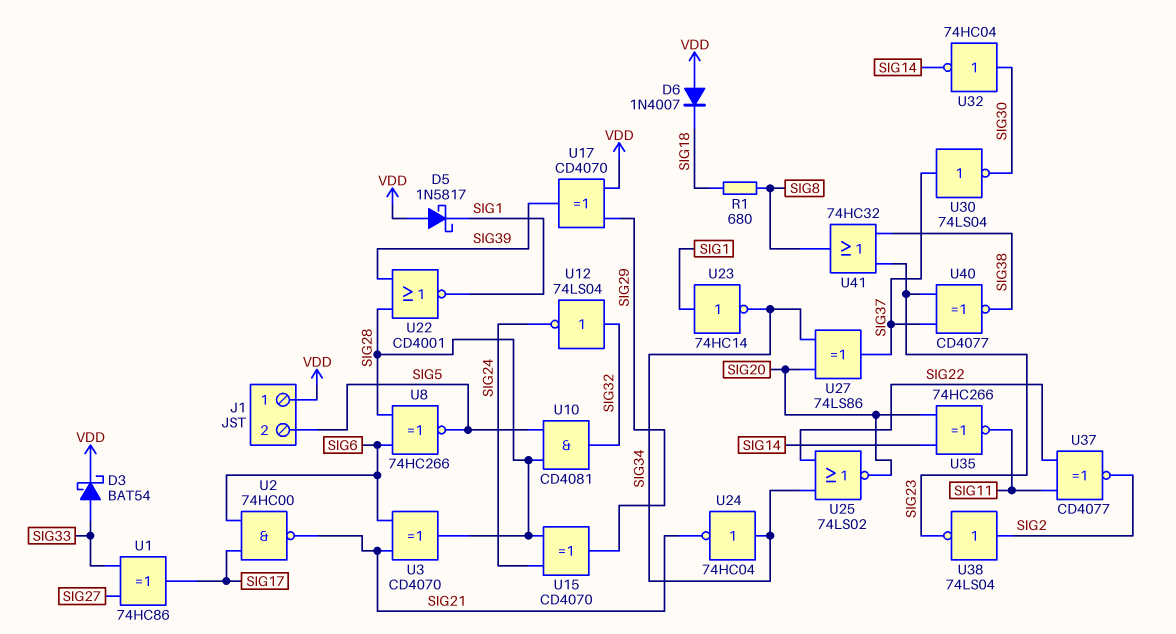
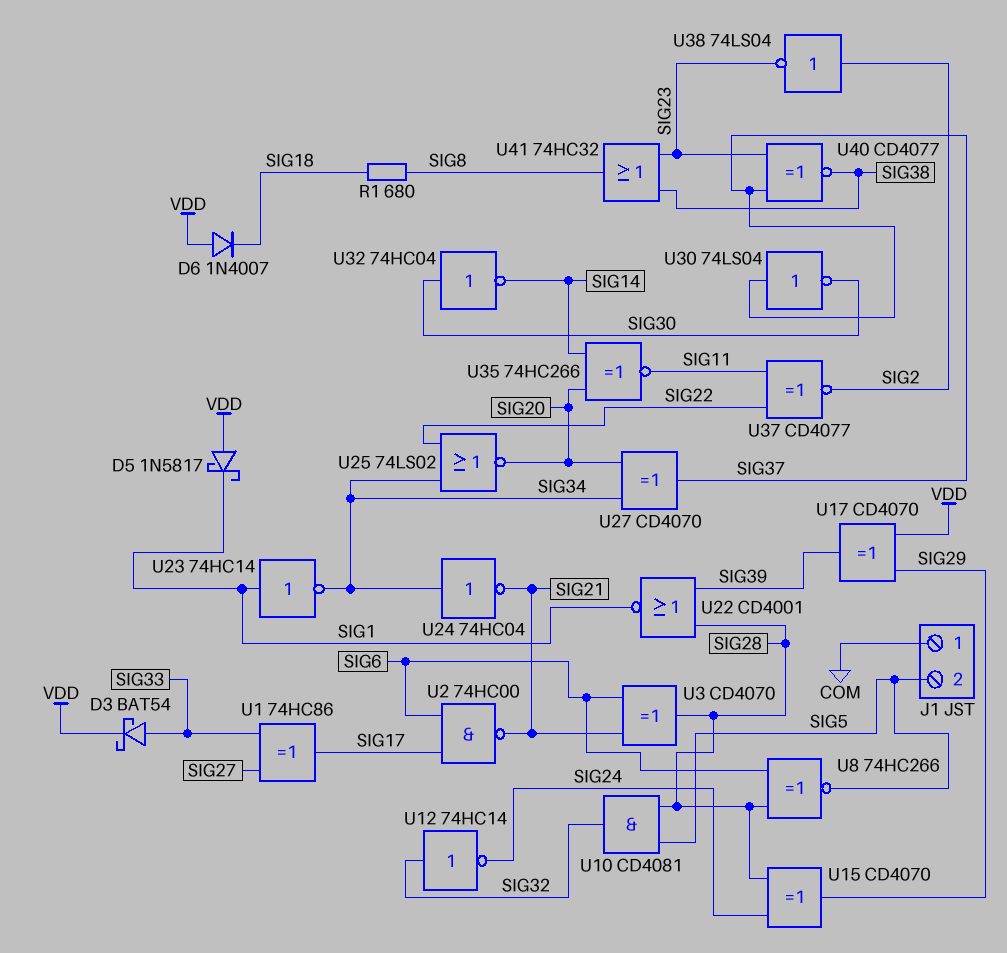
J1 pin 1: VDD -> COM
U12: NOT 74LS04 (in SIG32, out SIG24) -> NOT 74HC14 (in SIG32, out SIG24)
U27: XOR 74LS86 (in SIG20, in SIG34, out SIG37) -> XOR CD4070 (in SIG20, in SIG34, out SIG37)

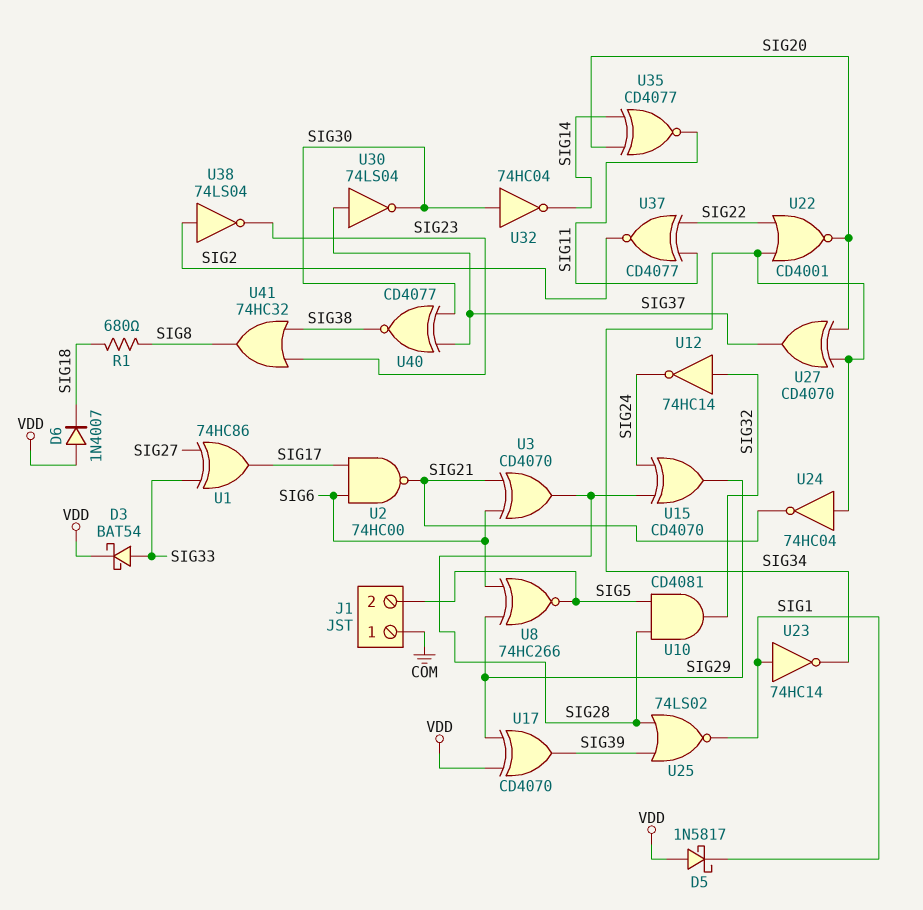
U8: XNOR 74HC266 (in SIG6, in SIG28, out SIG5) -> XNOR 74HC266 (in SIG6, in SIG29, out SIG5)
U22: NOR CD4001 (in SIG28, in SIG39, out SIG1) -> NOR CD4001 (in SIG22, in SIG34, out SIG20)
U25: NOR 74LS02 (in SIG22, in SIG34, out SIG20) -> NOR 74LS02 (in SIG28, in SIG39, out SIG1)
U35: XNOR 74HC266 (in SIG14, in SIG20, out SIG11) -> XNOR CD4077 (in SIG14, in SIG20, out SIG11)
U40: XNOR CD4077 (in SIG23, in SIG37, out SIG38) -> XNOR CD4077 (in SIG30, in SIG37, out SIG38)

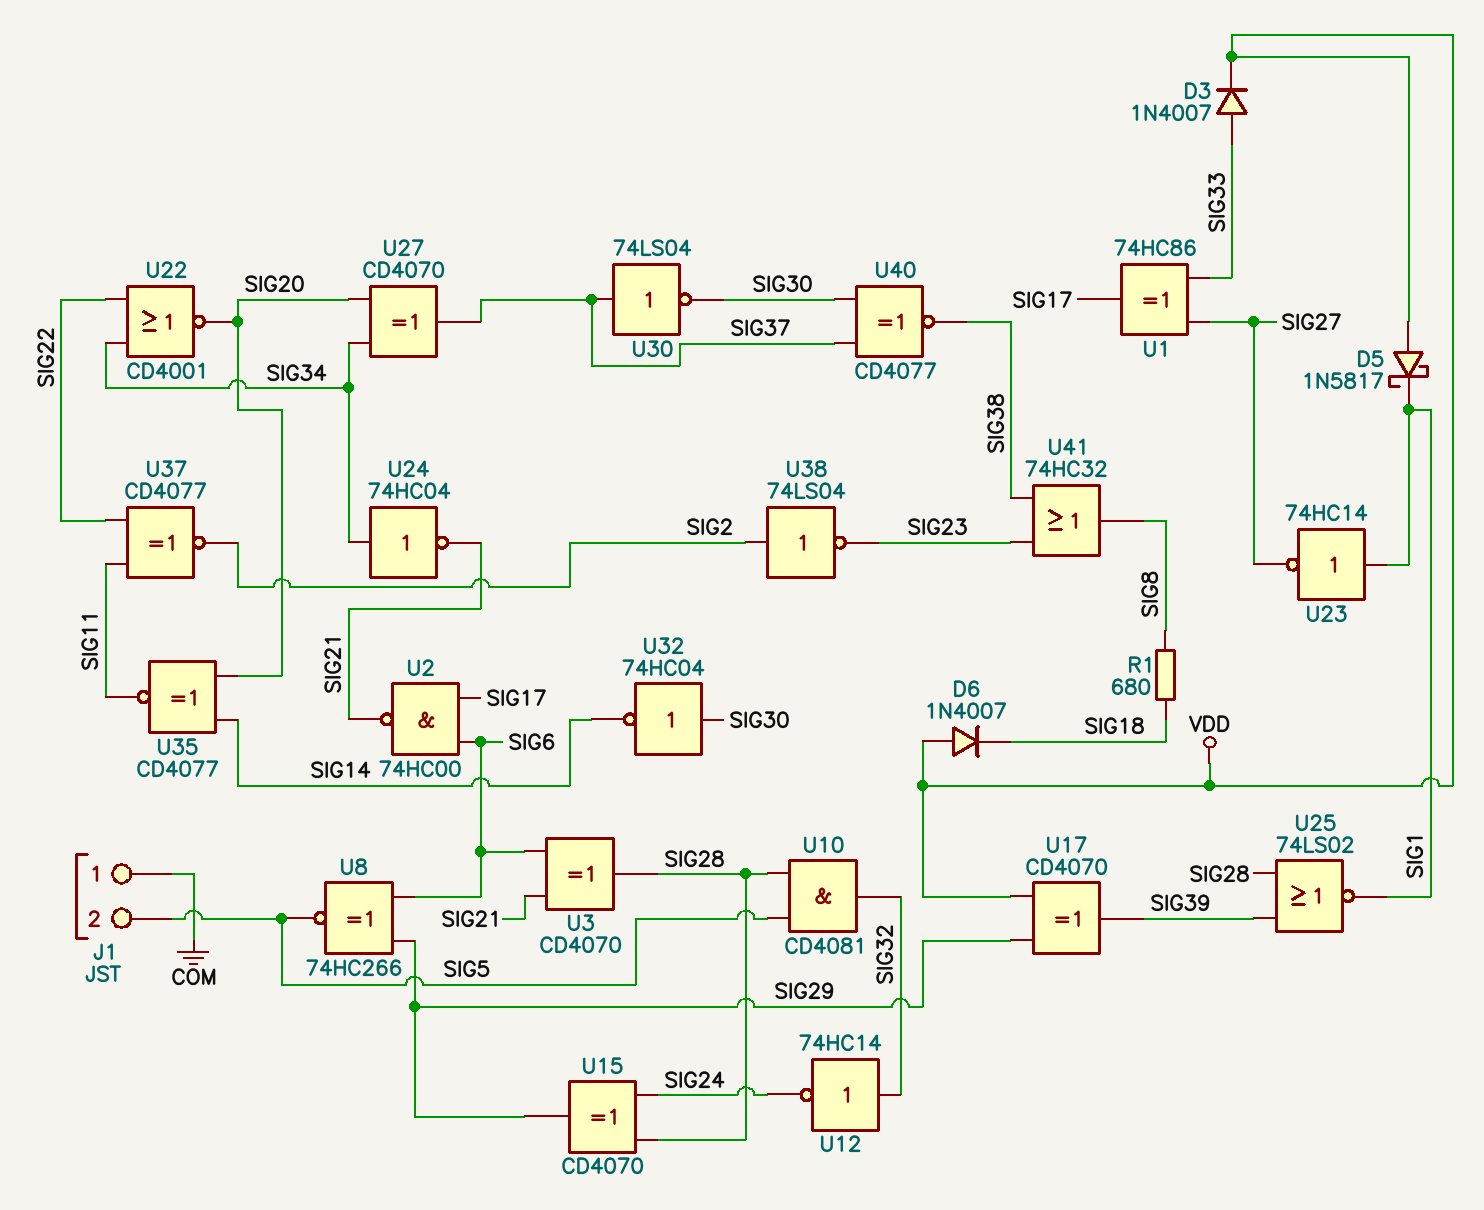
D3: schottky BAT54 (A SIG33, K VDD) -> diode 1N4007 (A SIG33, K VDD)
U23: NOT 74HC14 (in SIG1, out SIG34) -> NOT 74HC14 (in SIG1, out SIG27)

